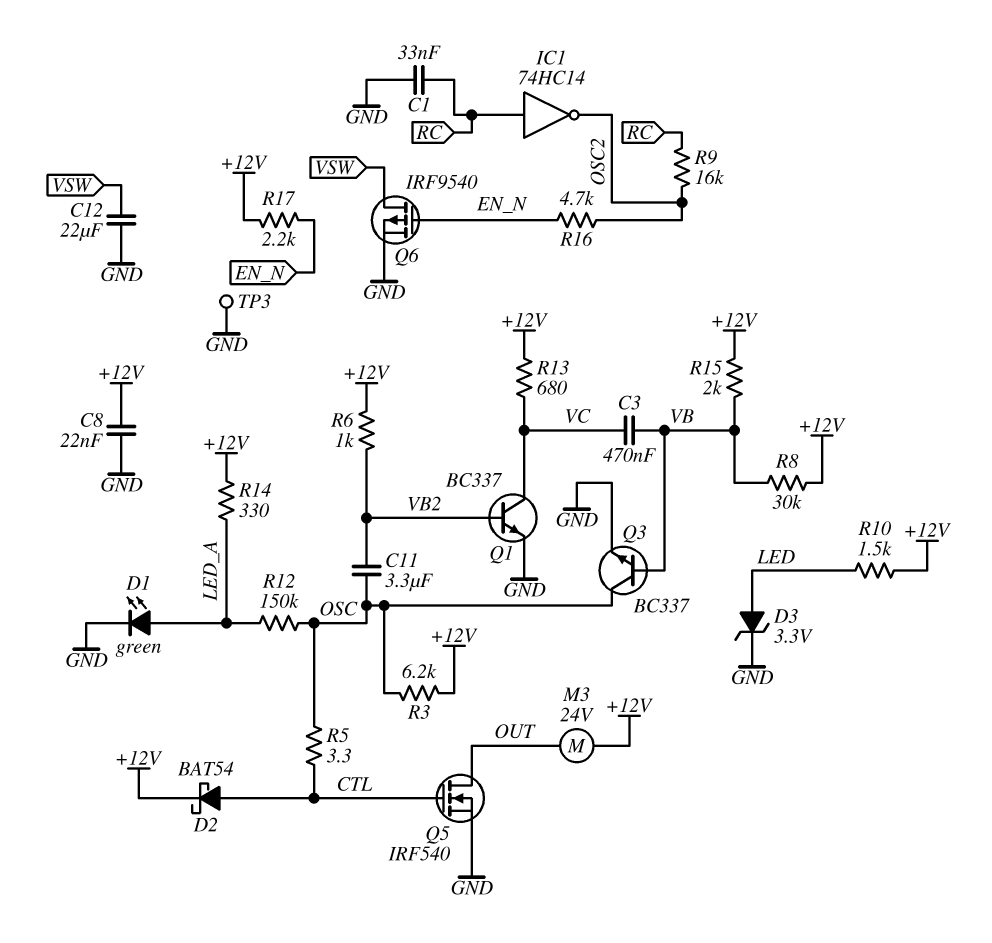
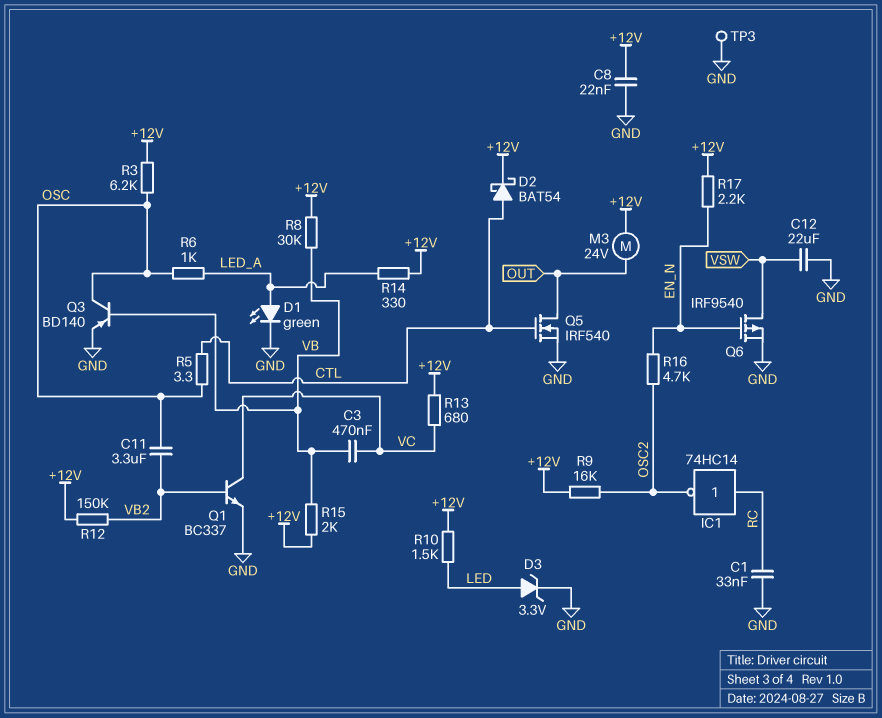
Q3: NPN BC337 (B VB, C OSC, E GND) -> PNP BD140 (B VB, C OSC, E GND)
R6: 1k (+12V, VB2) -> 1k (LED_A, OSC)
R9: 16k (OSC2, RC) -> 16k (+12V, OSC2)
R12: 150k (LED_A, OSC) -> 150k (+12V, VB2)

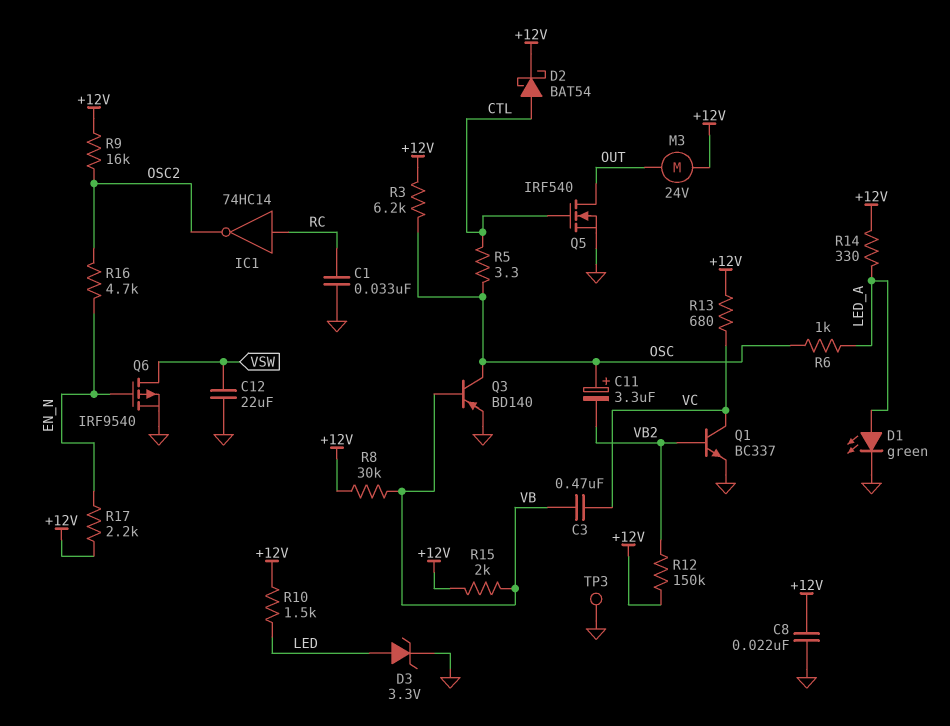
C11: 3.3uF (OSC, VB2) -> 3.3uF (plus OSC, minus VB2)

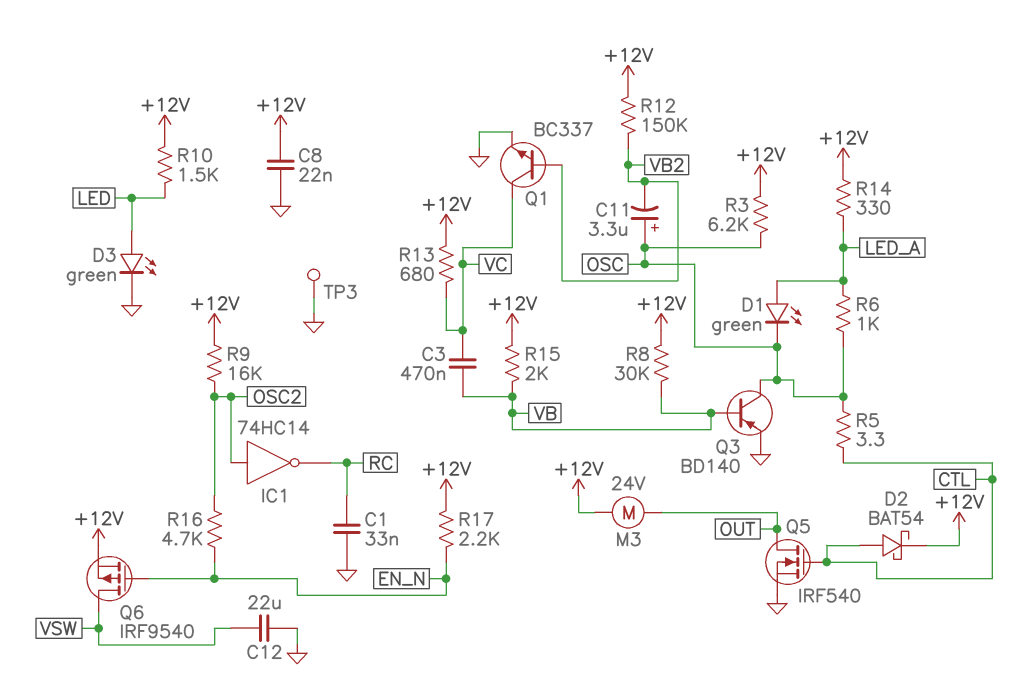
D1: LED green (A LED_A, K GND) -> LED green (A LED_A, K OSC)
D3: zener 3.3V (A LED, K GND) -> LED green (A LED, K GND)
IC1: NOT 74HC14 (in RC, out OSC2) -> NOT 74HC14 (in OSC2, out RC)
Q6: PMOS IRF9540 (G EN_N, D VSW, S GND) -> PMOS IRF9540 (G EN_N, D VSW, S +12V)

